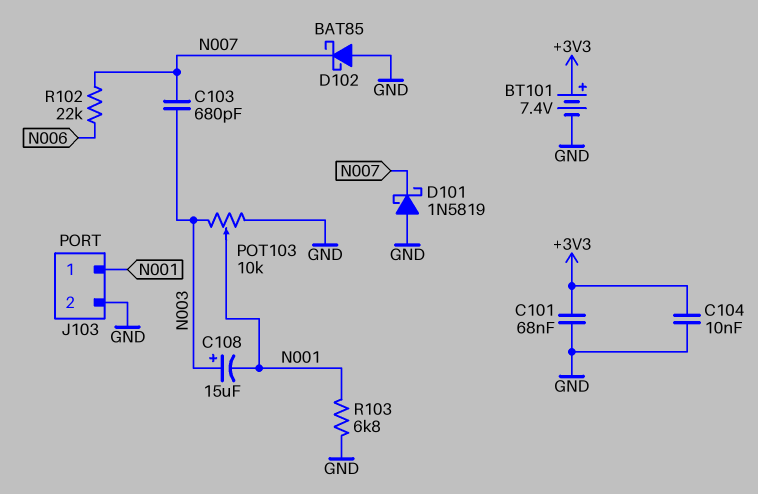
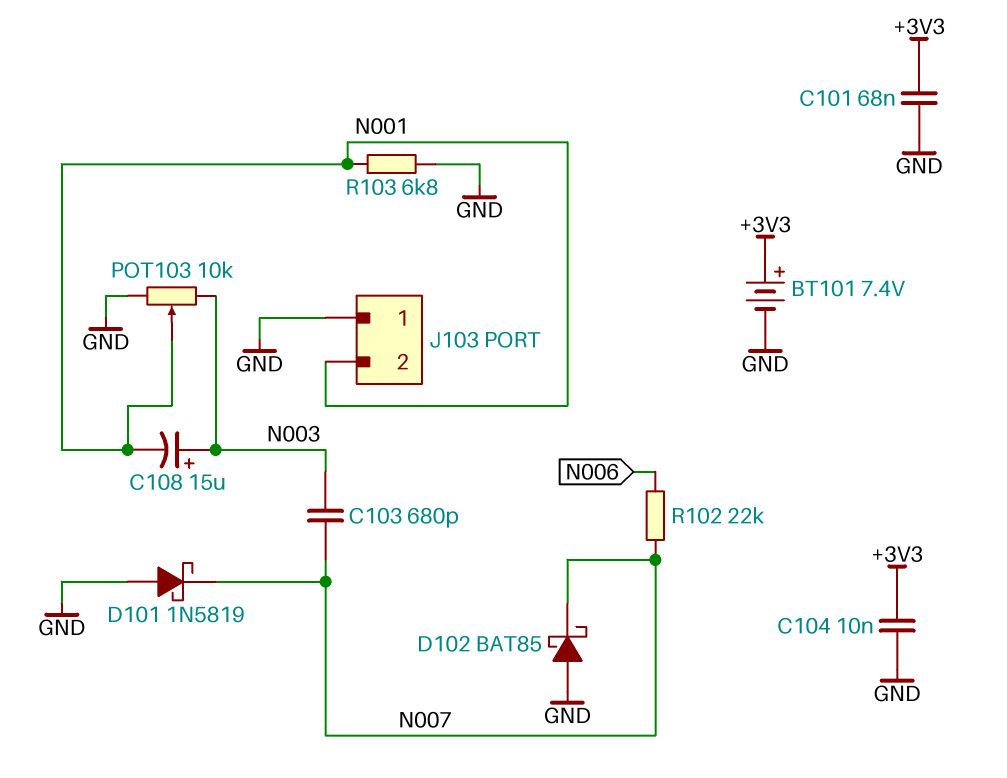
J103 pin 1: N001 -> GND
J103 pin 2: GND -> N001

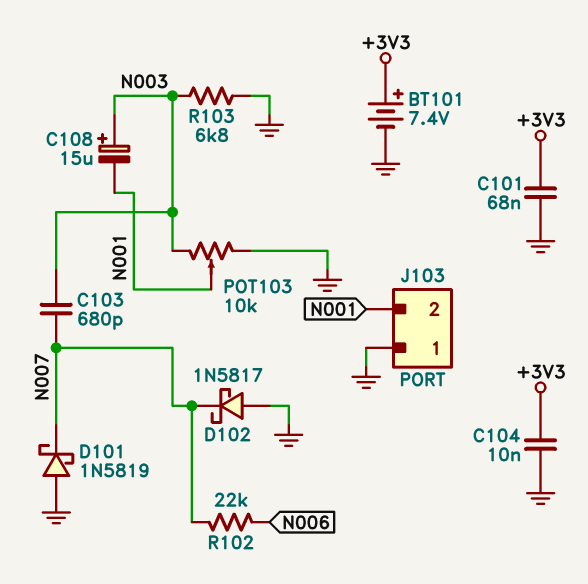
D102: schottky BAT85 (A GND, K N007) -> schottky 1N5817 (A GND, K N007)
R103: 6.8k (GND, N001) -> 6.8k (GND, N003)

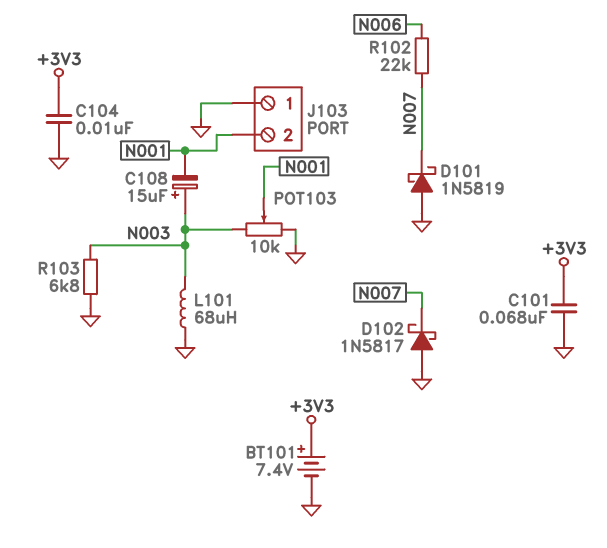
C103: 680pF (N003, N007) -> none
L101: none -> 68uH (GND, N003)

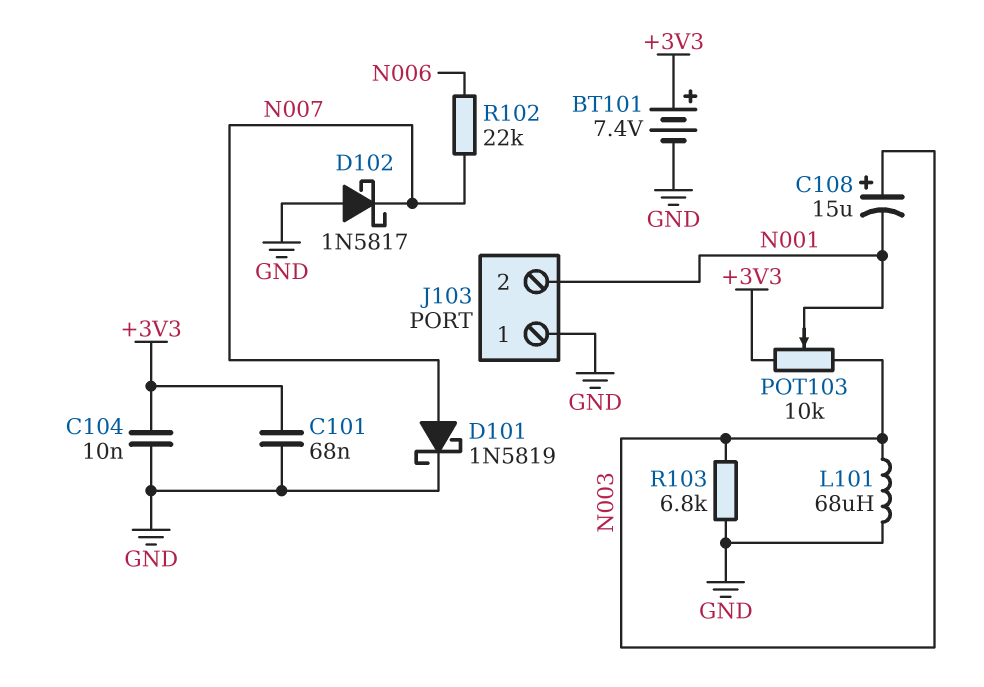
D101: schottky 1N5819 (A GND, K N007) -> schottky 1N5819 (A N007, K GND)
POT103: 10k (GND, N003, wiper N001) -> 10k (+3V3, N003, wiper N001)

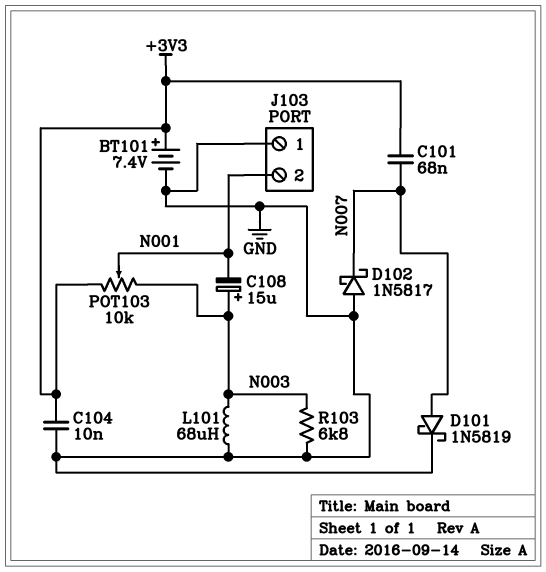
C101: 68nF (+3V3, GND) -> 68nF (+3V3, N007)
R102: 22k (N006, N007) -> none

